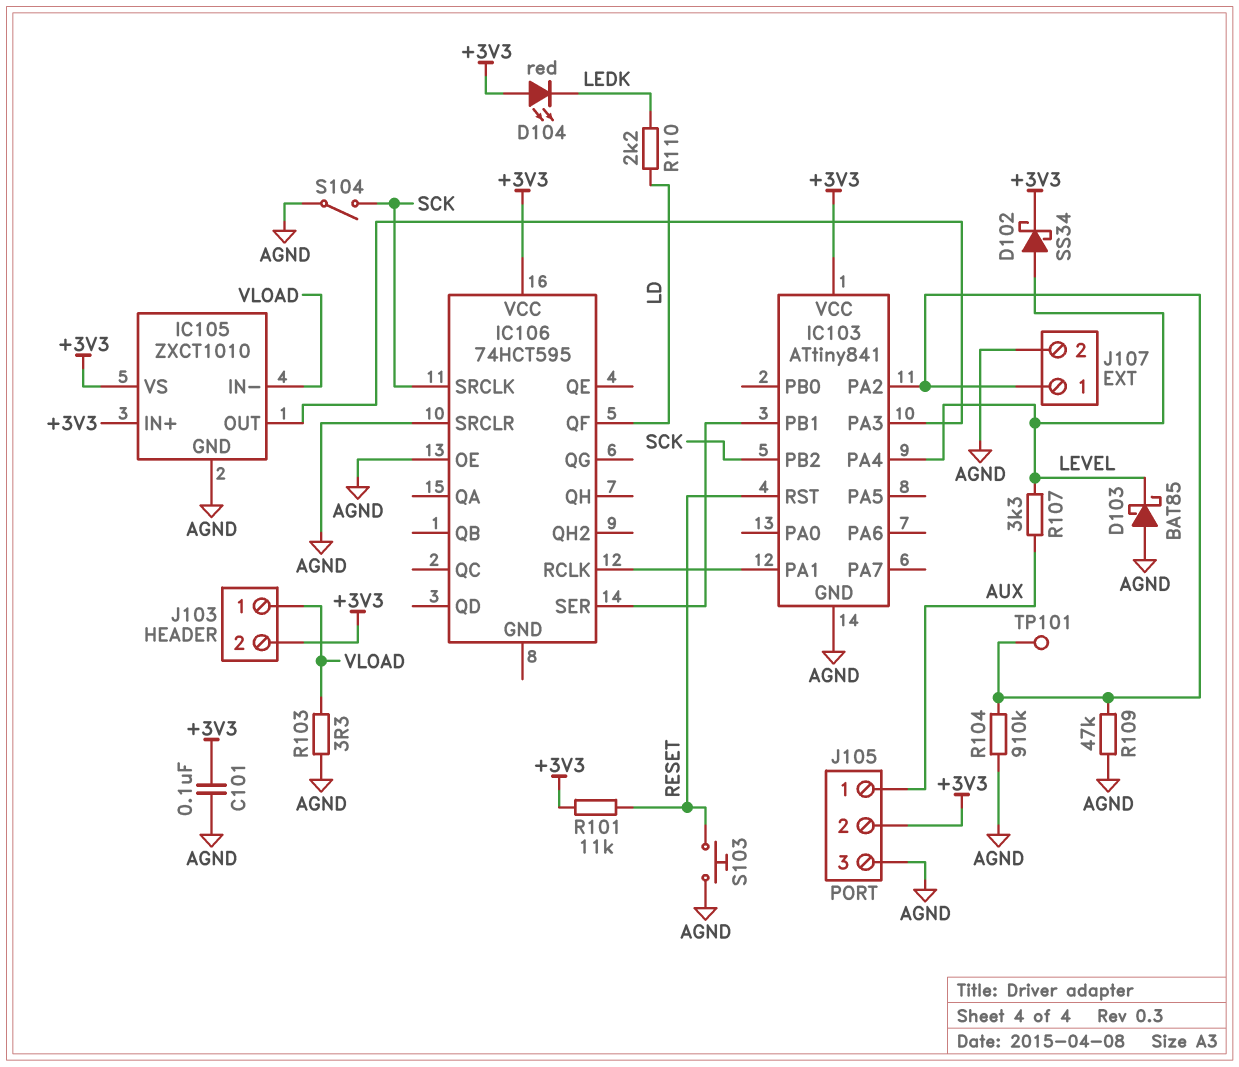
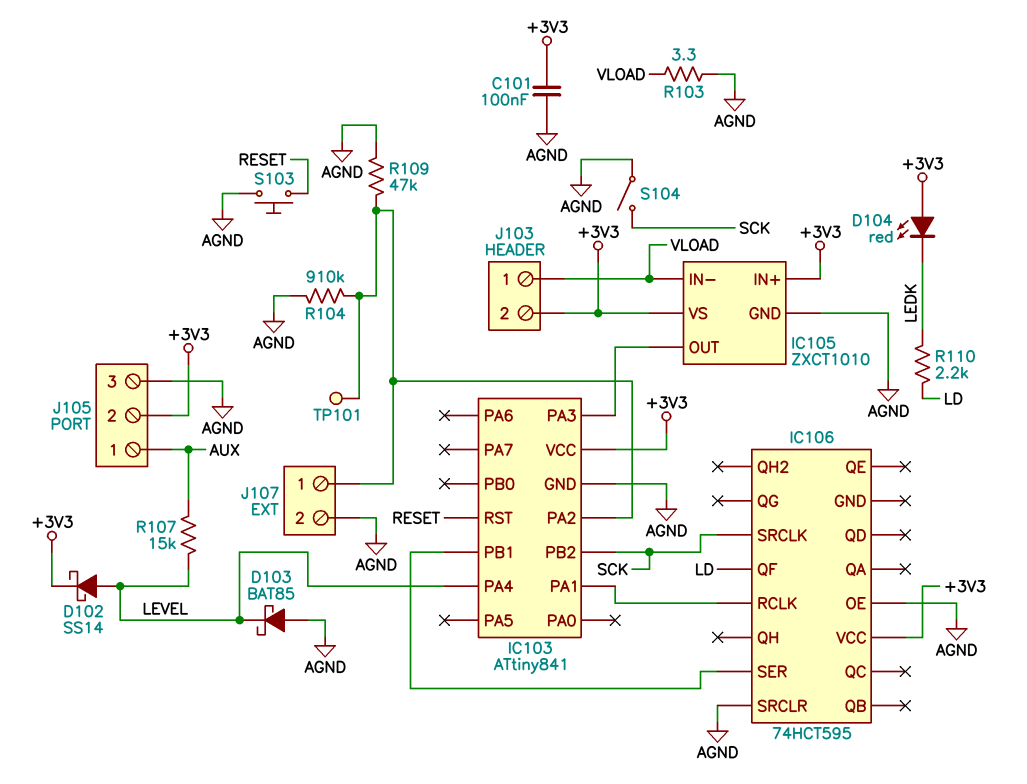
D102: schottky SS34 (A LEVEL, K +3V3) -> schottky SS14 (A LEVEL, K +3V3)
R101: 11k (+3V3, RESET) -> none
R107: 3.3k (AUX, LEVEL) -> 15k (AUX, LEVEL)

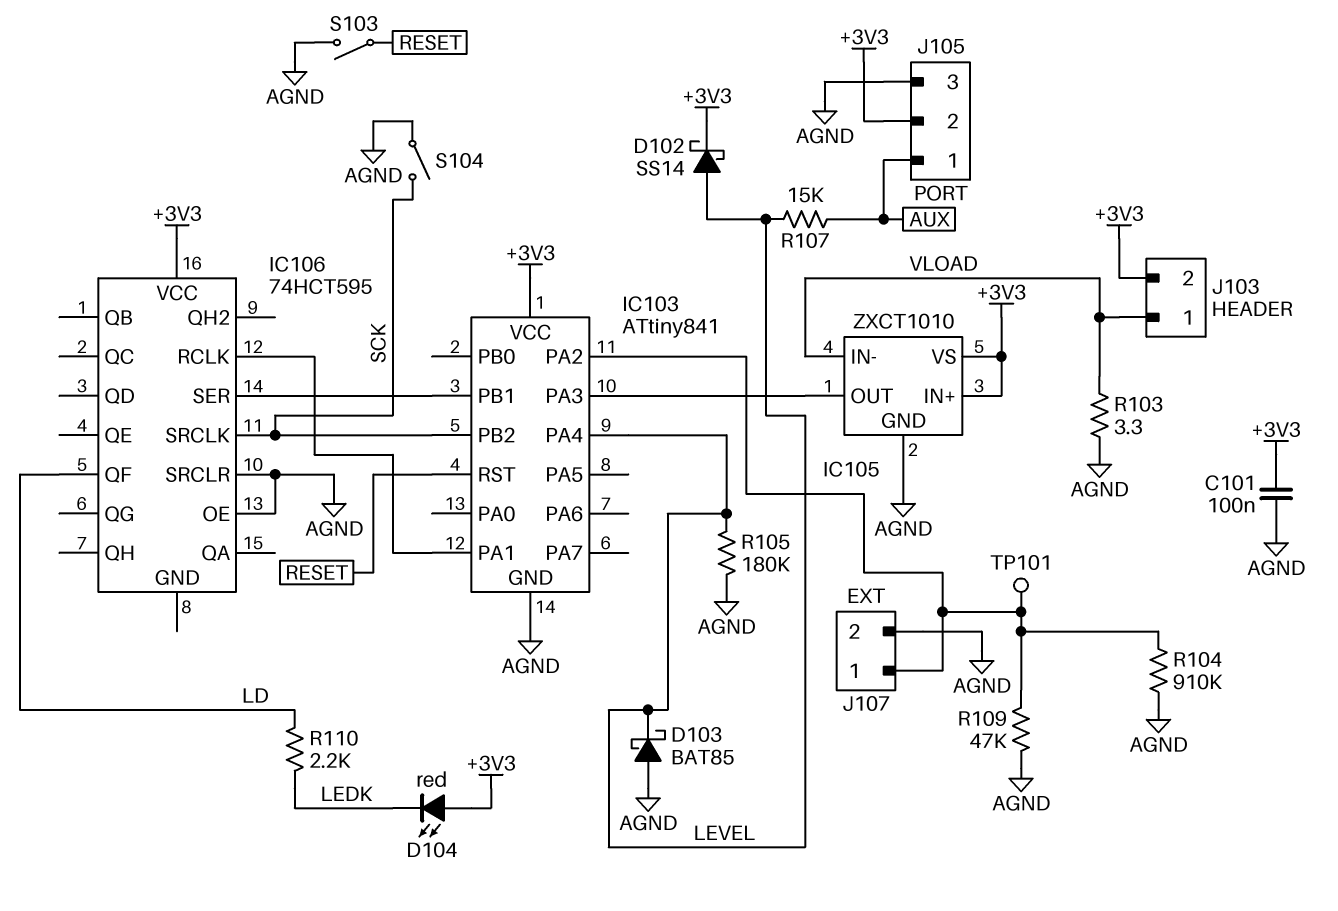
R105: none -> 180k (AGND, LEVEL)
S103: button (AGND, RESET) -> switch (AGND, RESET)

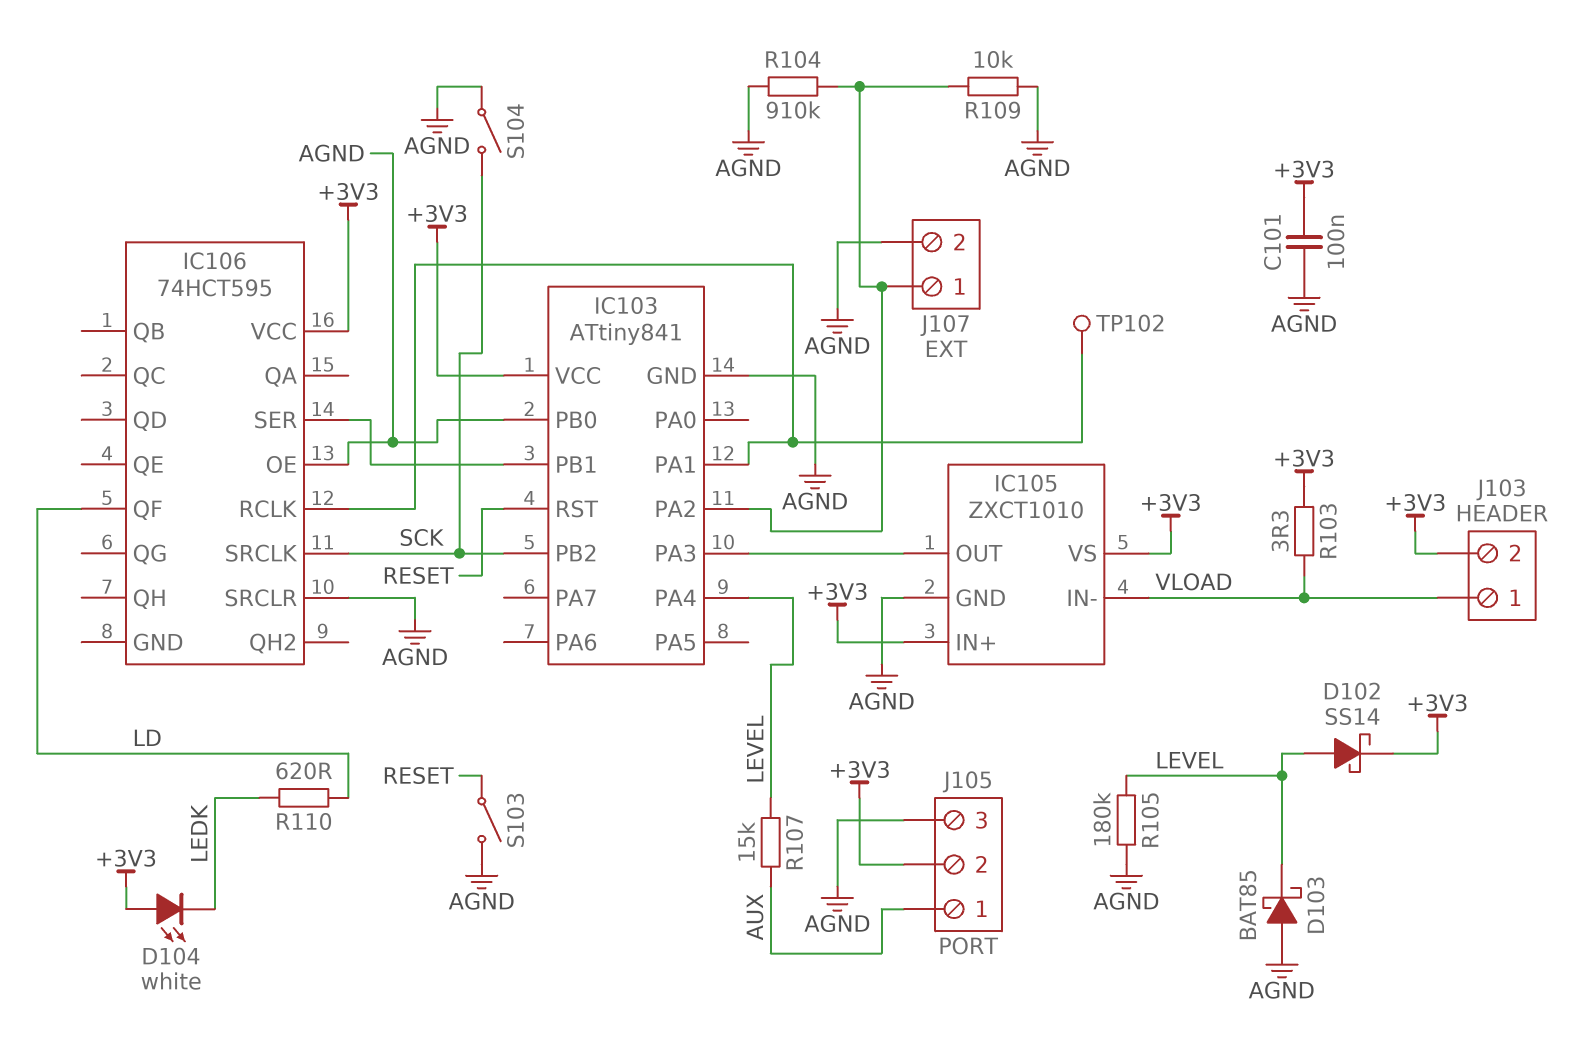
D104: LED red (A +3V3, K LEDK) -> LED white (A +3V3, K LEDK)
IC103 pin PB0: none -> AGND
R103: 3.3 (AGND, VLOAD) -> 3.3 (+3V3, VLOAD)
R109: 47k (AGND, IC103/PA2) -> 10k (AGND, IC103/PA2)
R110: 2.2k (LD, LEDK) -> 620 (LD, LEDK)
TP101: test point (IC103/PA2) -> none
TP102: none -> test point (IC103/PA1)

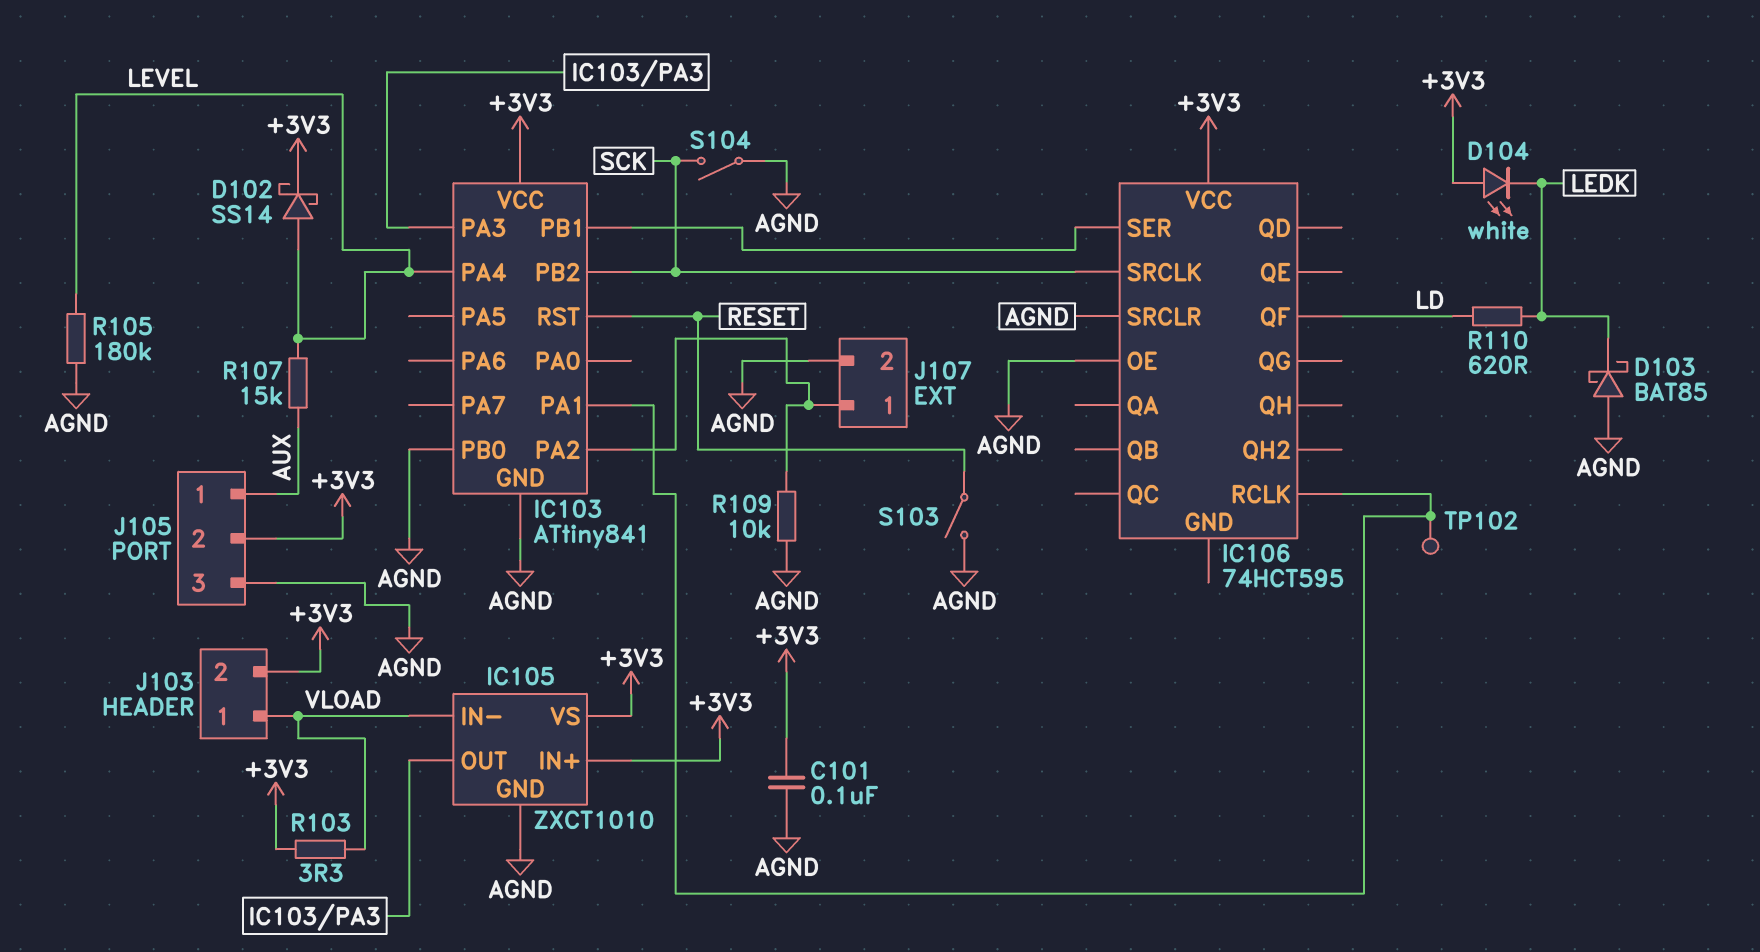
D103: schottky BAT85 (A AGND, K LEVEL) -> schottky BAT85 (A AGND, K LEDK)
R104: 910k (AGND, IC103/PA2) -> none

